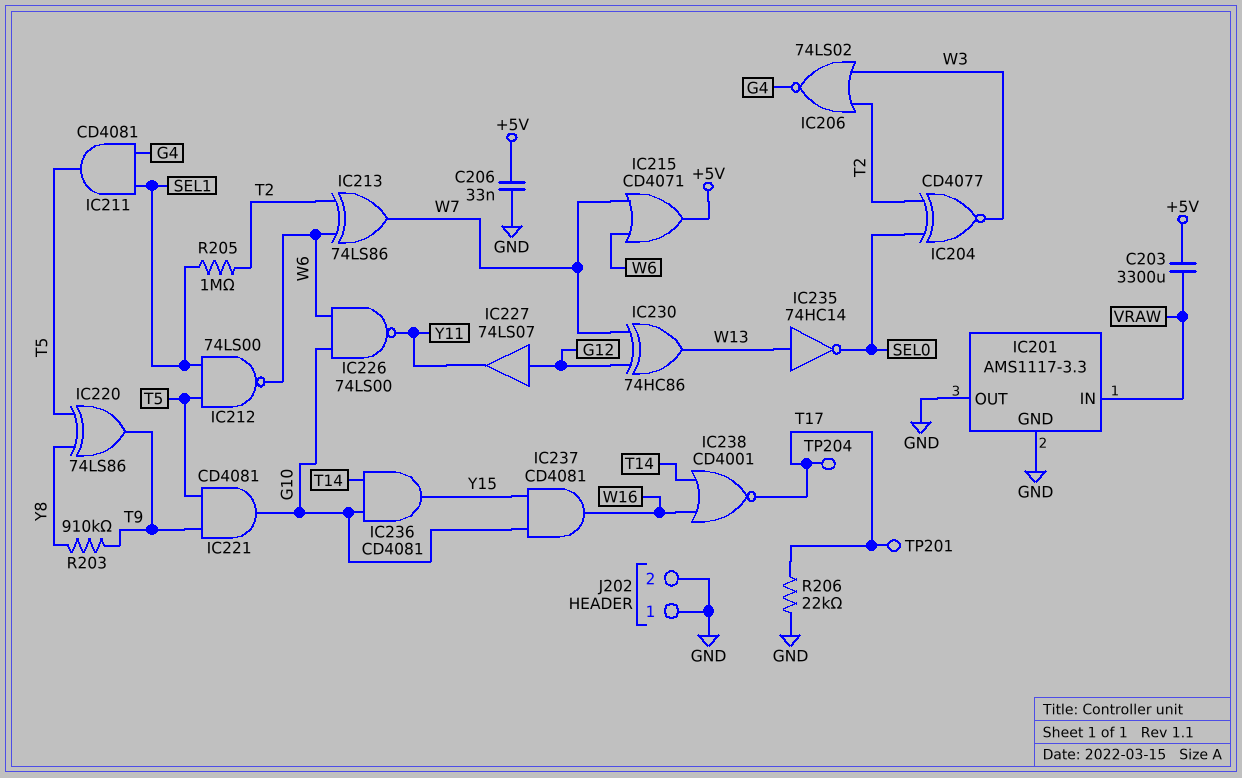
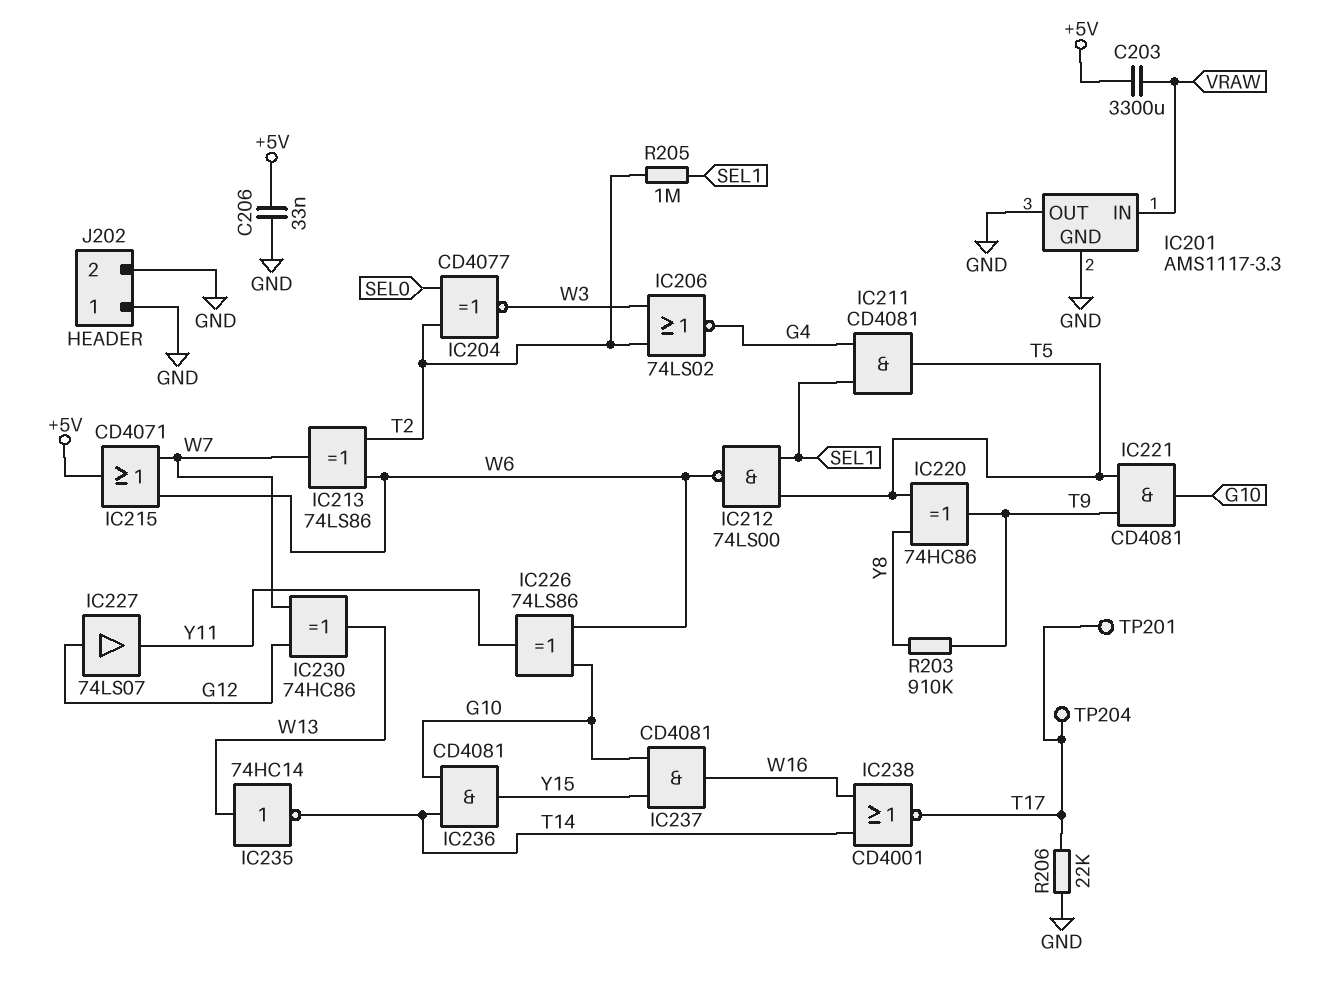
IC220: XOR 74LS86 (in T5, in Y8, out T9) -> XOR 74HC86 (in T5, in Y8, out T9)
IC226: NAND 74LS00 (in G10, in W6, out Y11) -> XOR 74LS86 (in G10, in W6, out Y11)
IC235: NOT 74HC14 (in W13, out SEL0) -> NOT 74HC14 (in W13, out T14)

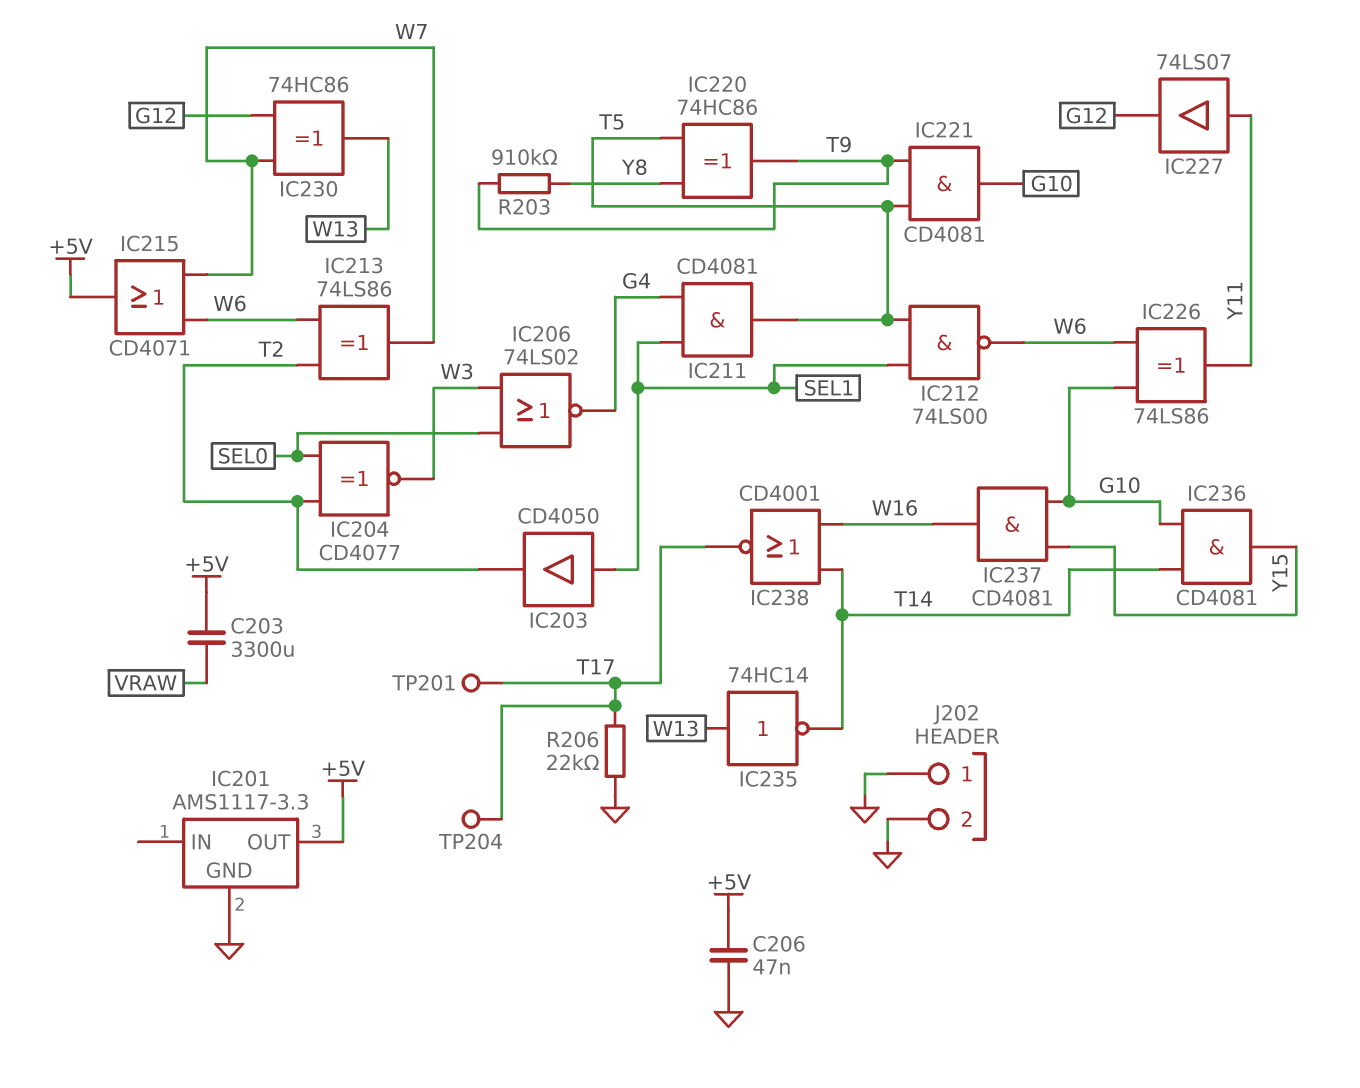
C206: 33nF (+5V, GND) -> 47nF (+5V, GND)
IC201 pin IN: VRAW -> none
IC201 pin OUT: GND -> +5V
IC203: none -> buffer CD4050 (in SEL1, out T2)
IC206: NOR 74LS02 (in T2, in W3, out G4) -> NOR 74LS02 (in SEL0, in W3, out G4)
IC227: buffer 74LS07 (in G12, out Y11) -> buffer 74LS07 (in Y11, out G12)
R205: 1M (SEL1, T2) -> none

